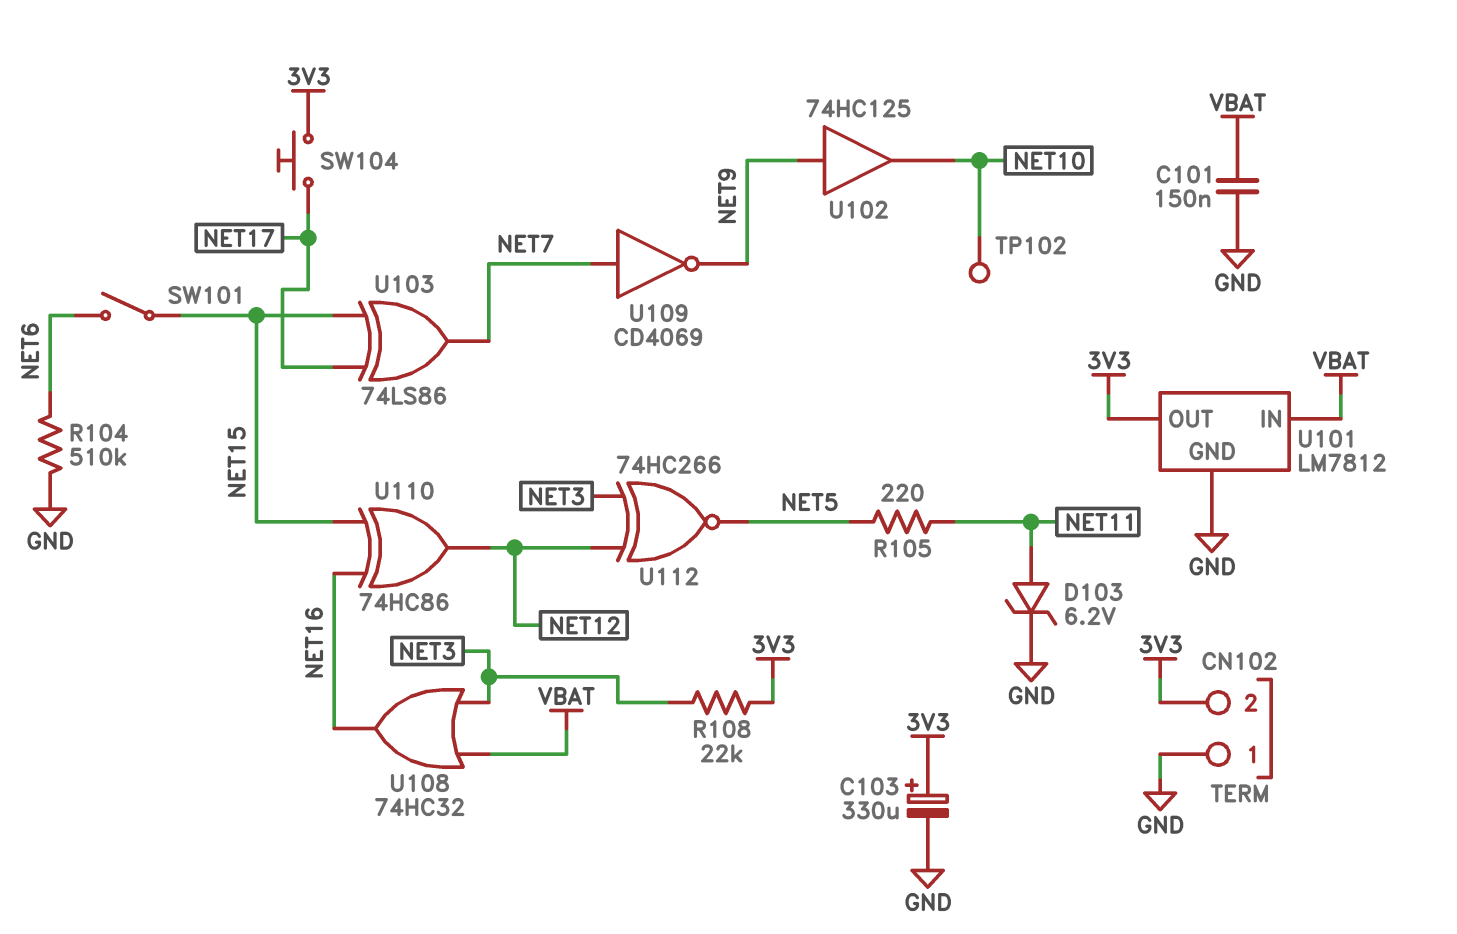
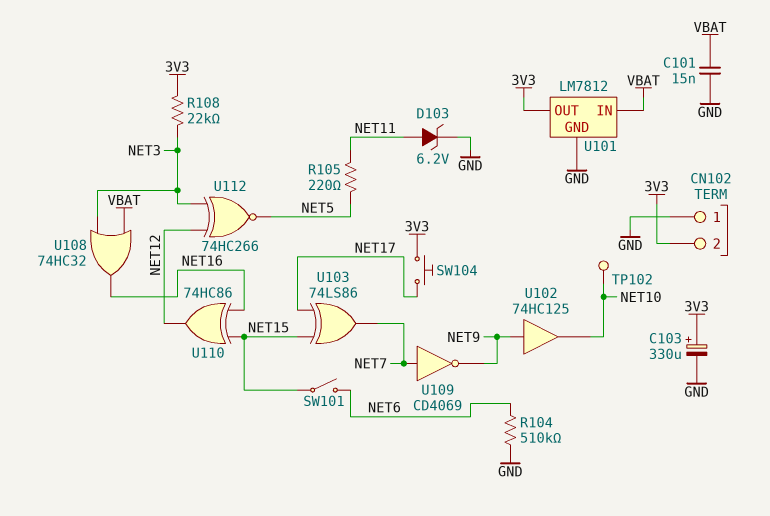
C101: 150nF (GND, VBAT) -> 15nF (GND, VBAT)

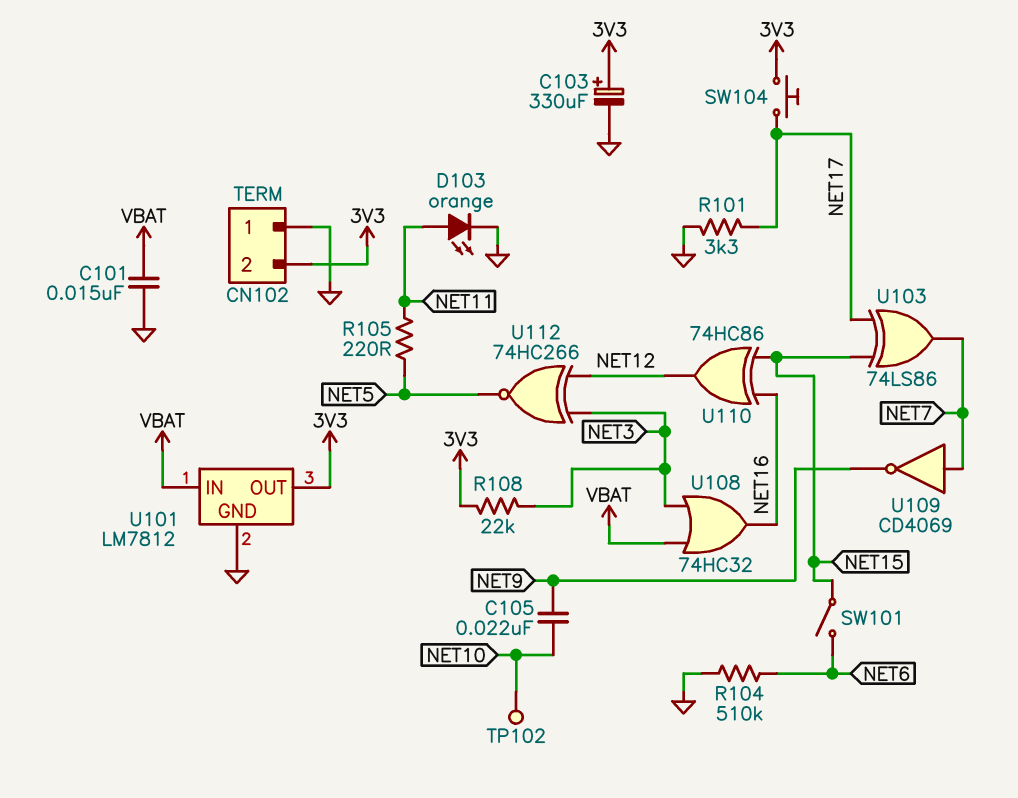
C105: none -> 22nF (NET9, NET10)
D103: zener 6.2V (A NET11, K GND) -> LED orange (A NET11, K GND)
R101: none -> 3.3k (GND, NET17)
U102: buffer 74HC125 (in NET9, out NET10) -> none

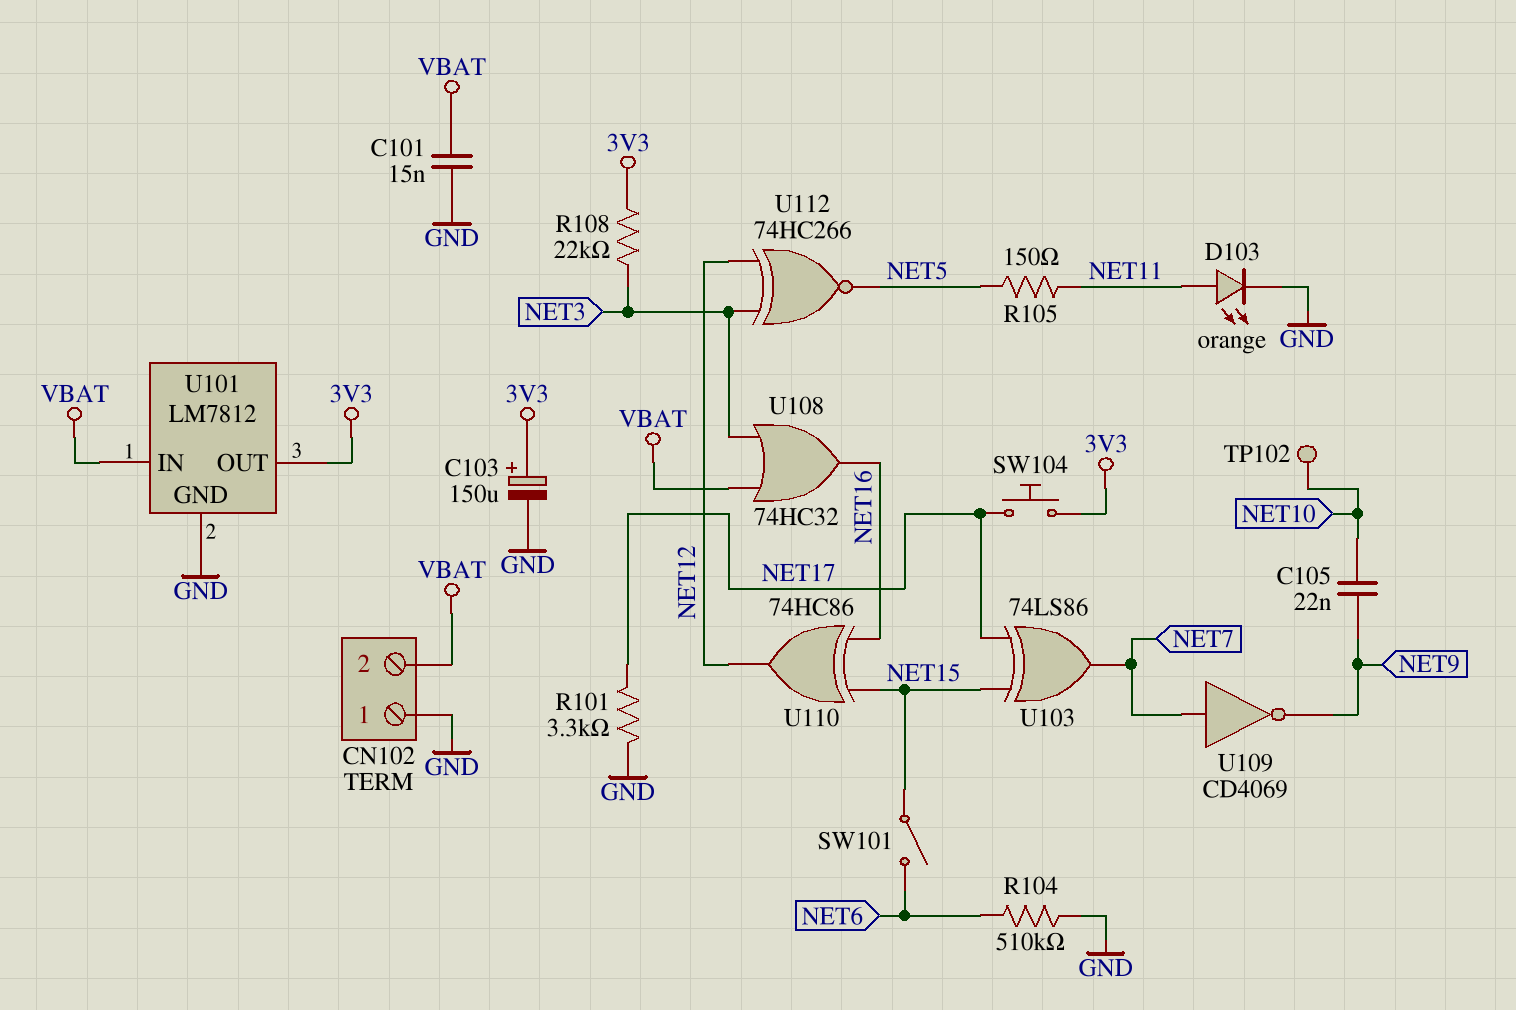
C103: 330uF (plus 3V3, minus GND) -> 150uF (plus 3V3, minus GND)
CN102 pin 2: 3V3 -> VBAT
R105: 220 (NET5, NET11) -> 150 (NET5, NET11)

